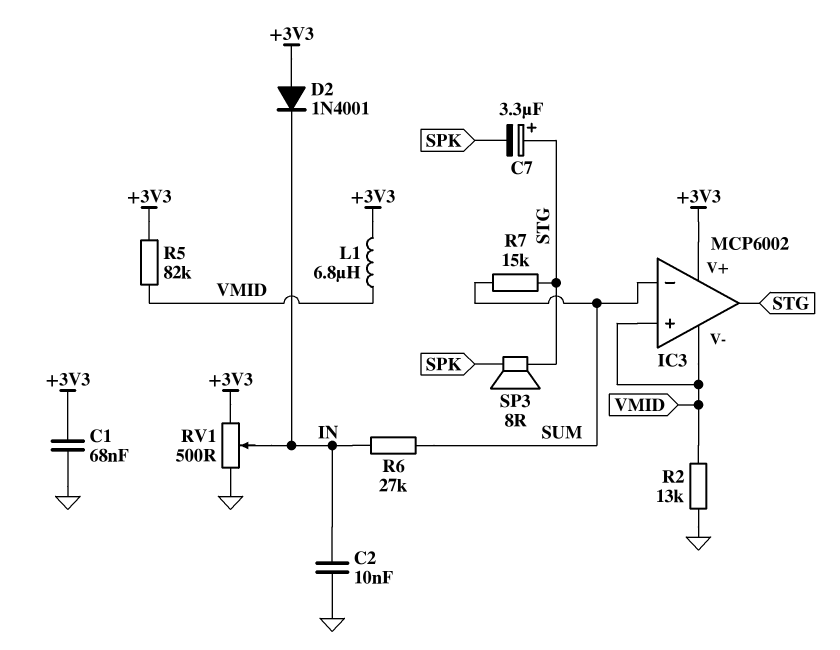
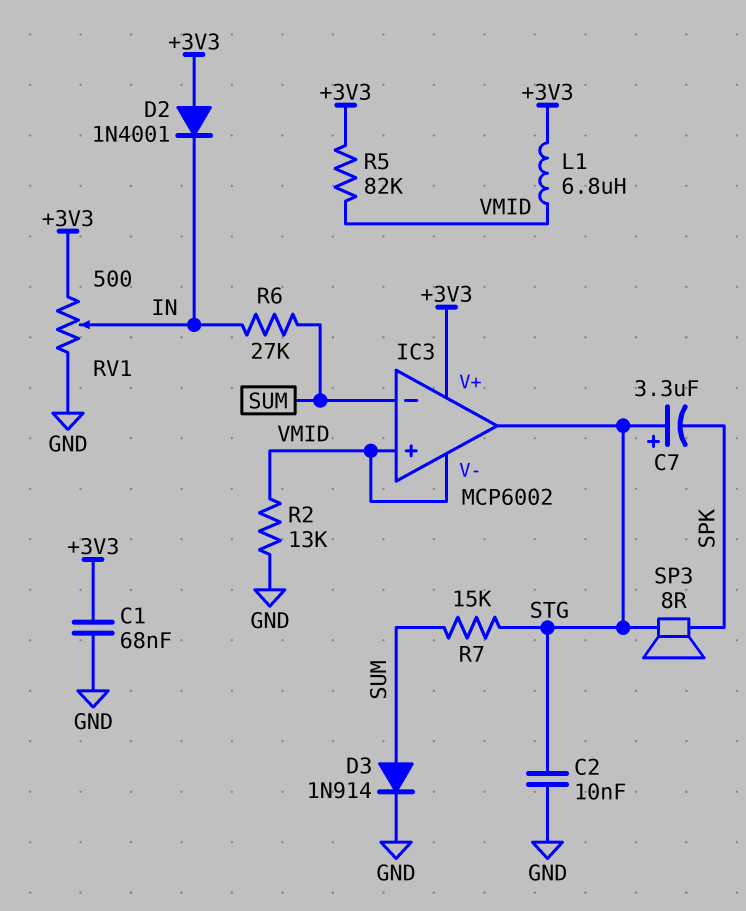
C2: 10nF (GND, IN) -> 10nF (GND, STG)
D3: none -> diode 1N914 (A SUM, K GND)

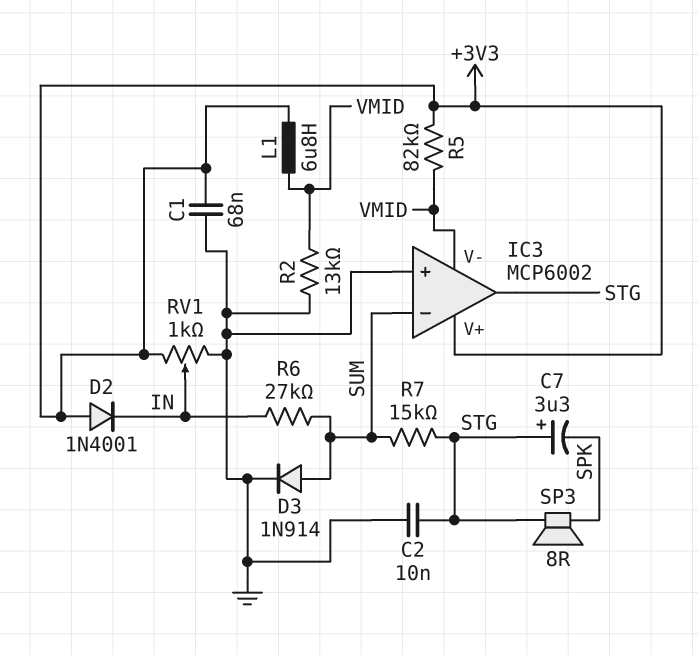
IC3 pin in+: VMID -> GND
RV1: 500 (+3V3, GND, wiper IN) -> 1k (+3V3, GND, wiper IN)

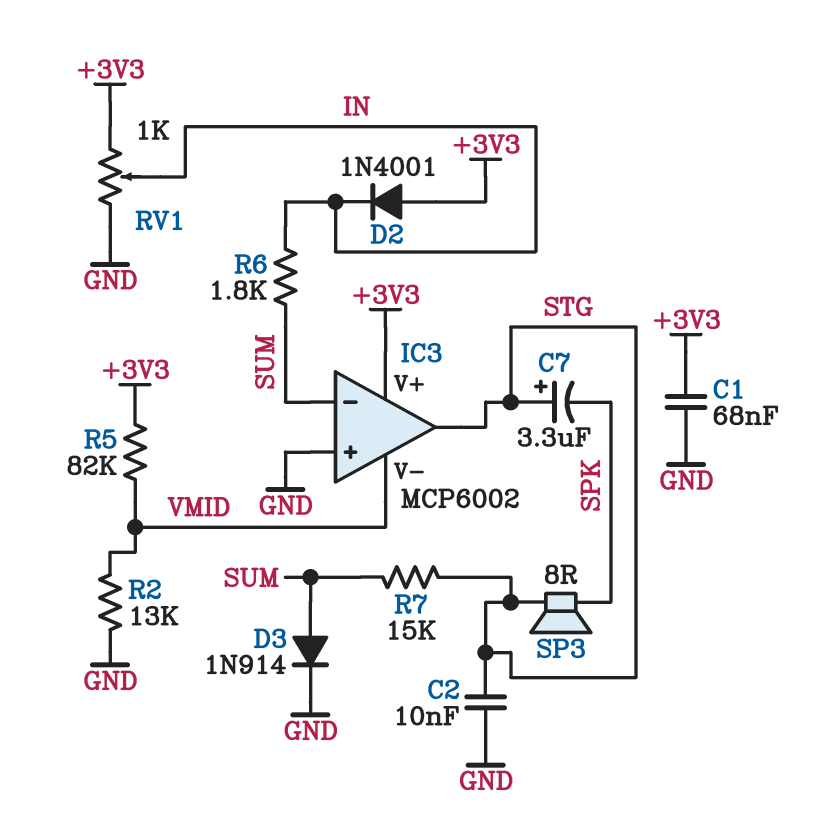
L1: 6.8uH (+3V3, VMID) -> none
R6: 27k (IN, SUM) -> 1.8k (IN, SUM)

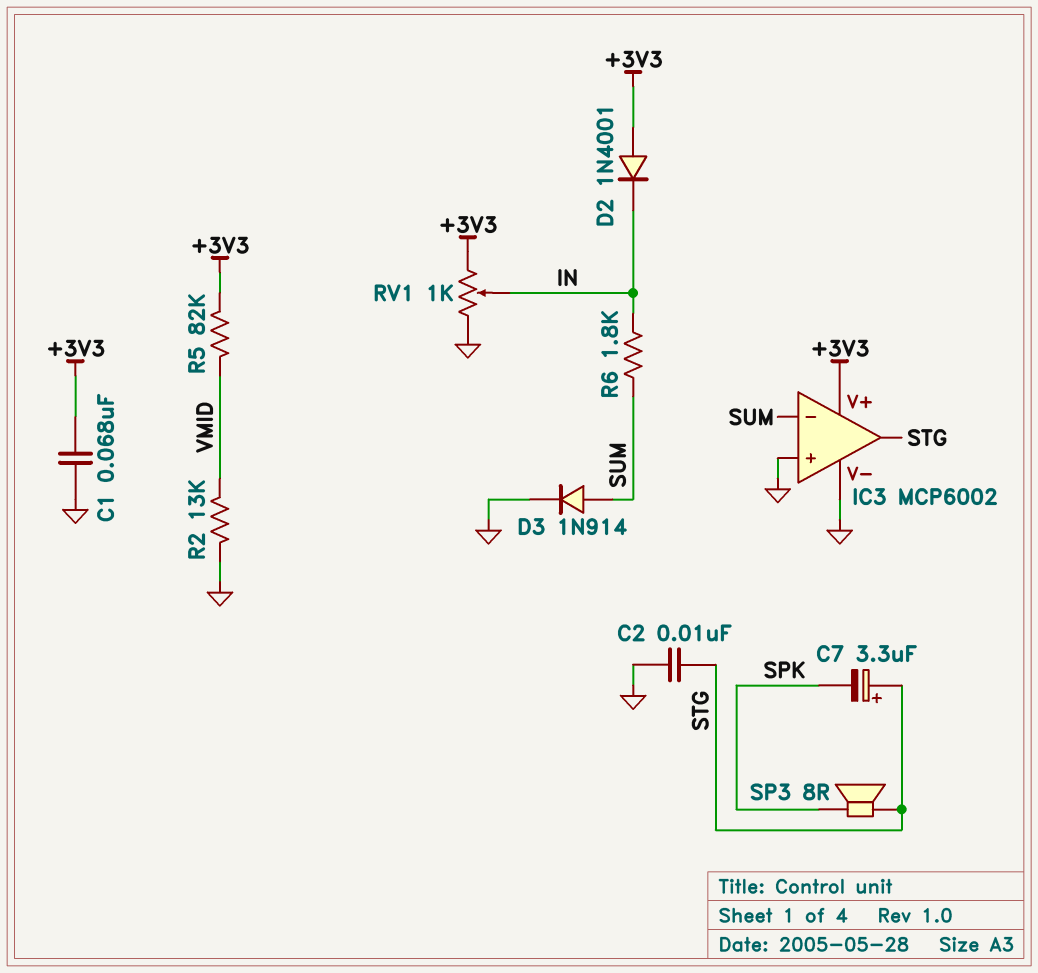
IC3 pin V-: VMID -> GND
R7: 15k (STG, SUM) -> none

